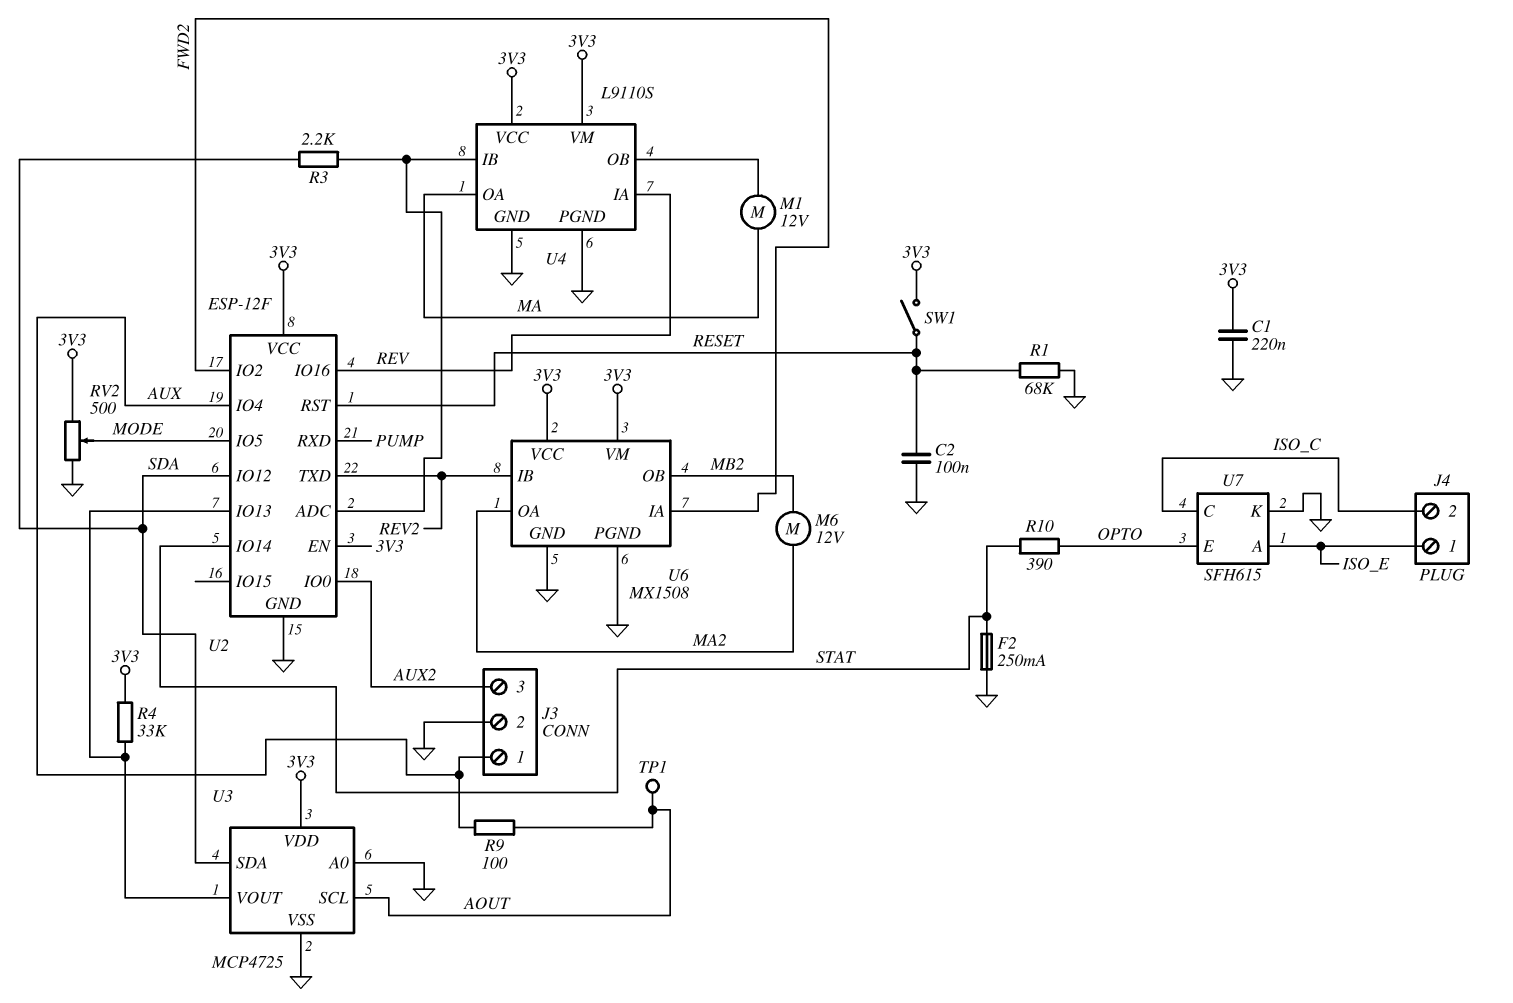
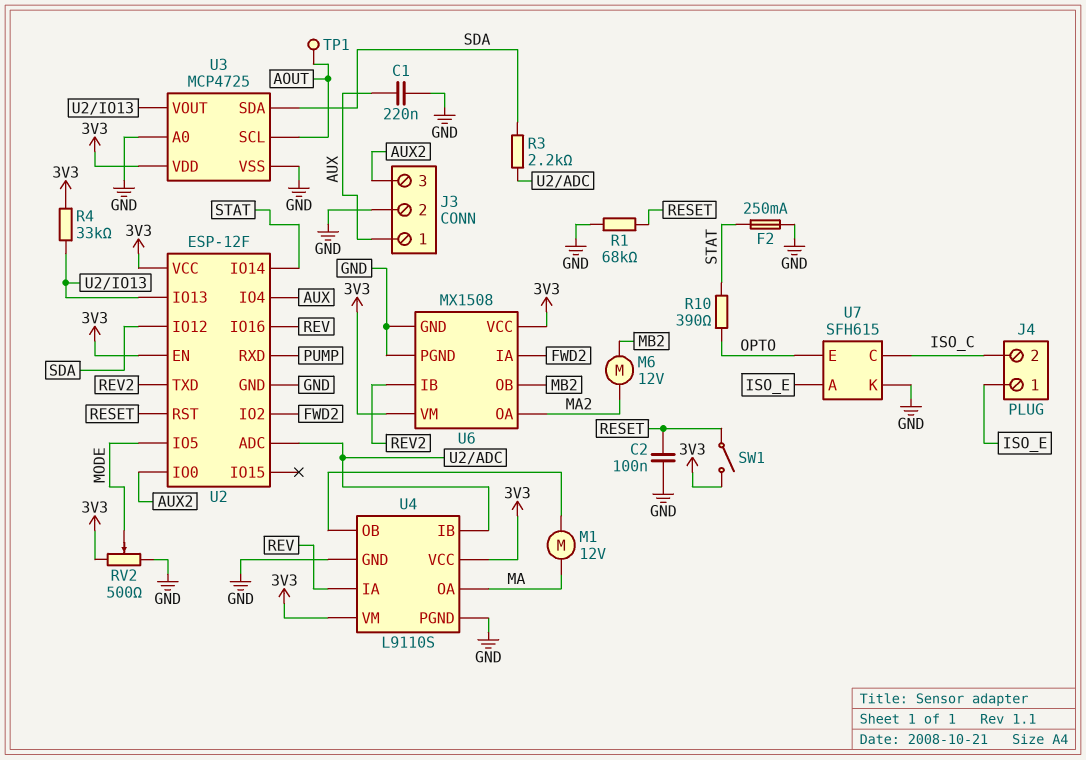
C1: 220nF (3V3, GND) -> 220nF (AUX, GND)
R9: 100 (AOUT, AUX) -> none

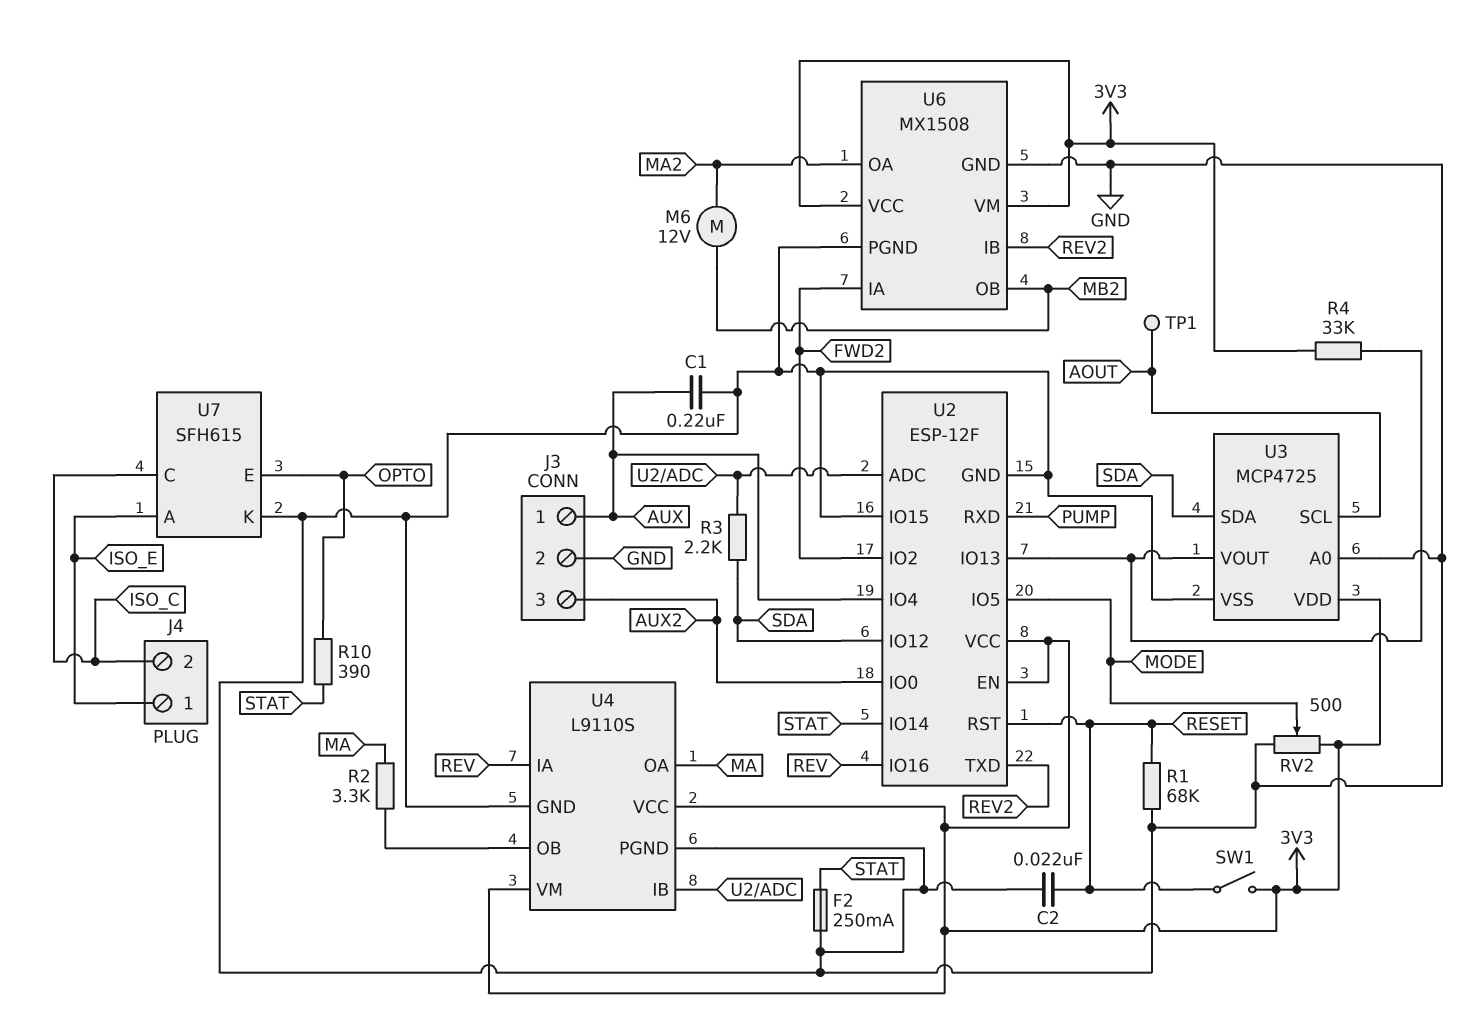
C2: 100nF (GND, RESET) -> 22nF (GND, RESET)
M1: motor 12V (MA, U4/OB) -> none
R2: none -> 3.3k (MA, U4/OB)
U2 pin IO15: none -> GND

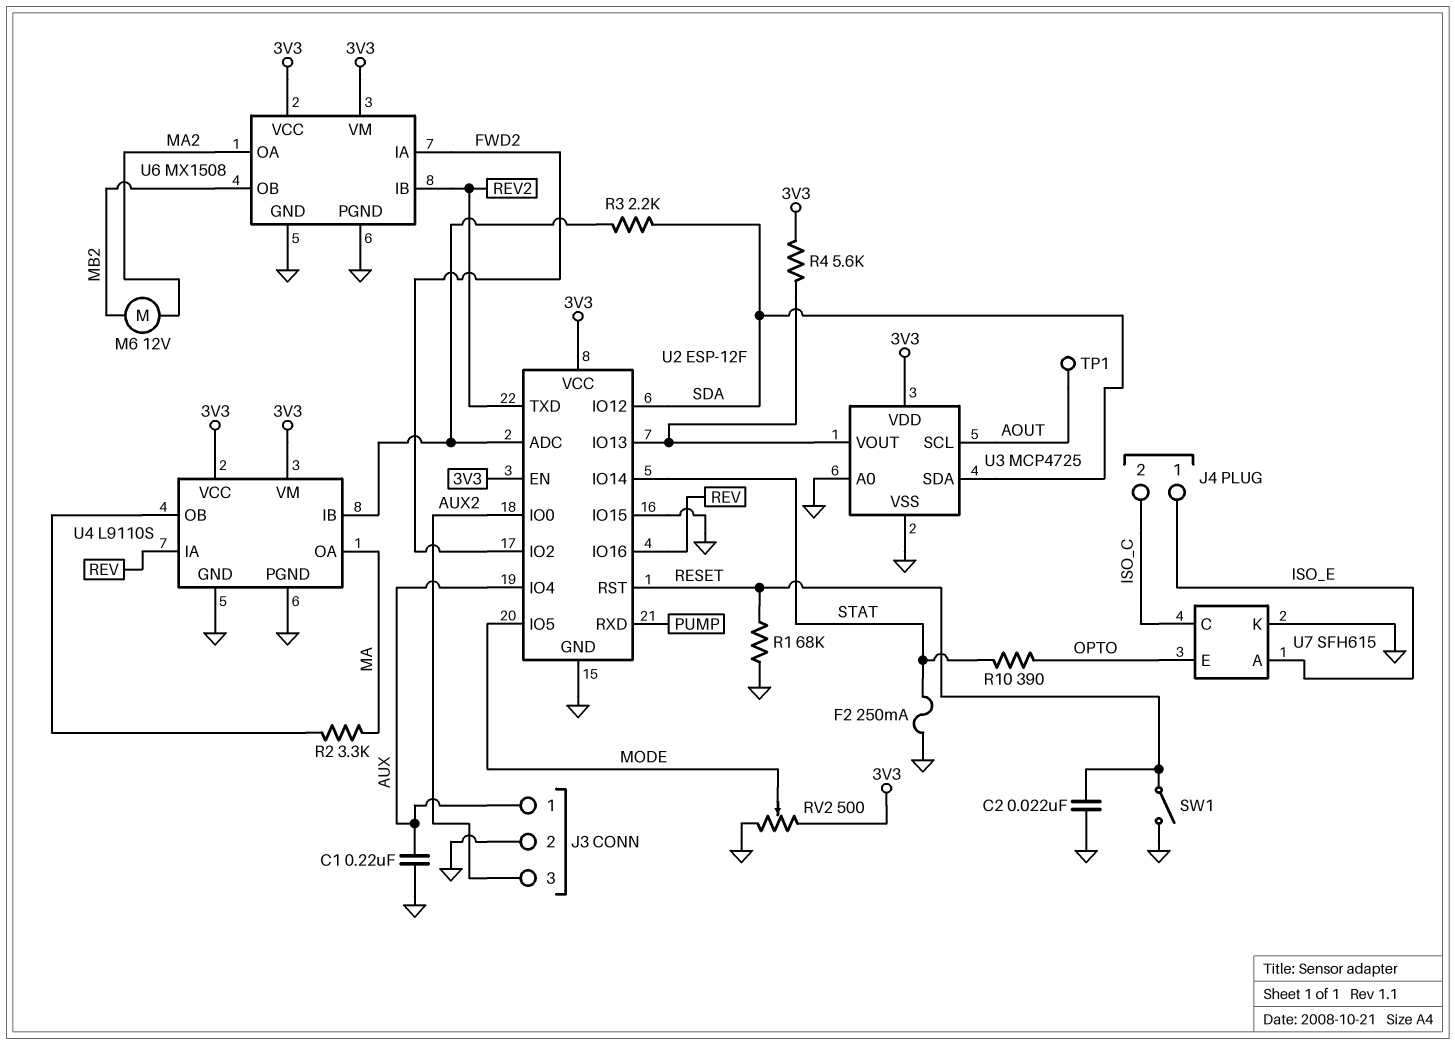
R4: 33k (3V3, U2/IO13) -> 5.6k (3V3, U2/IO13)
SW1: switch (3V3, RESET) -> switch (GND, RESET)

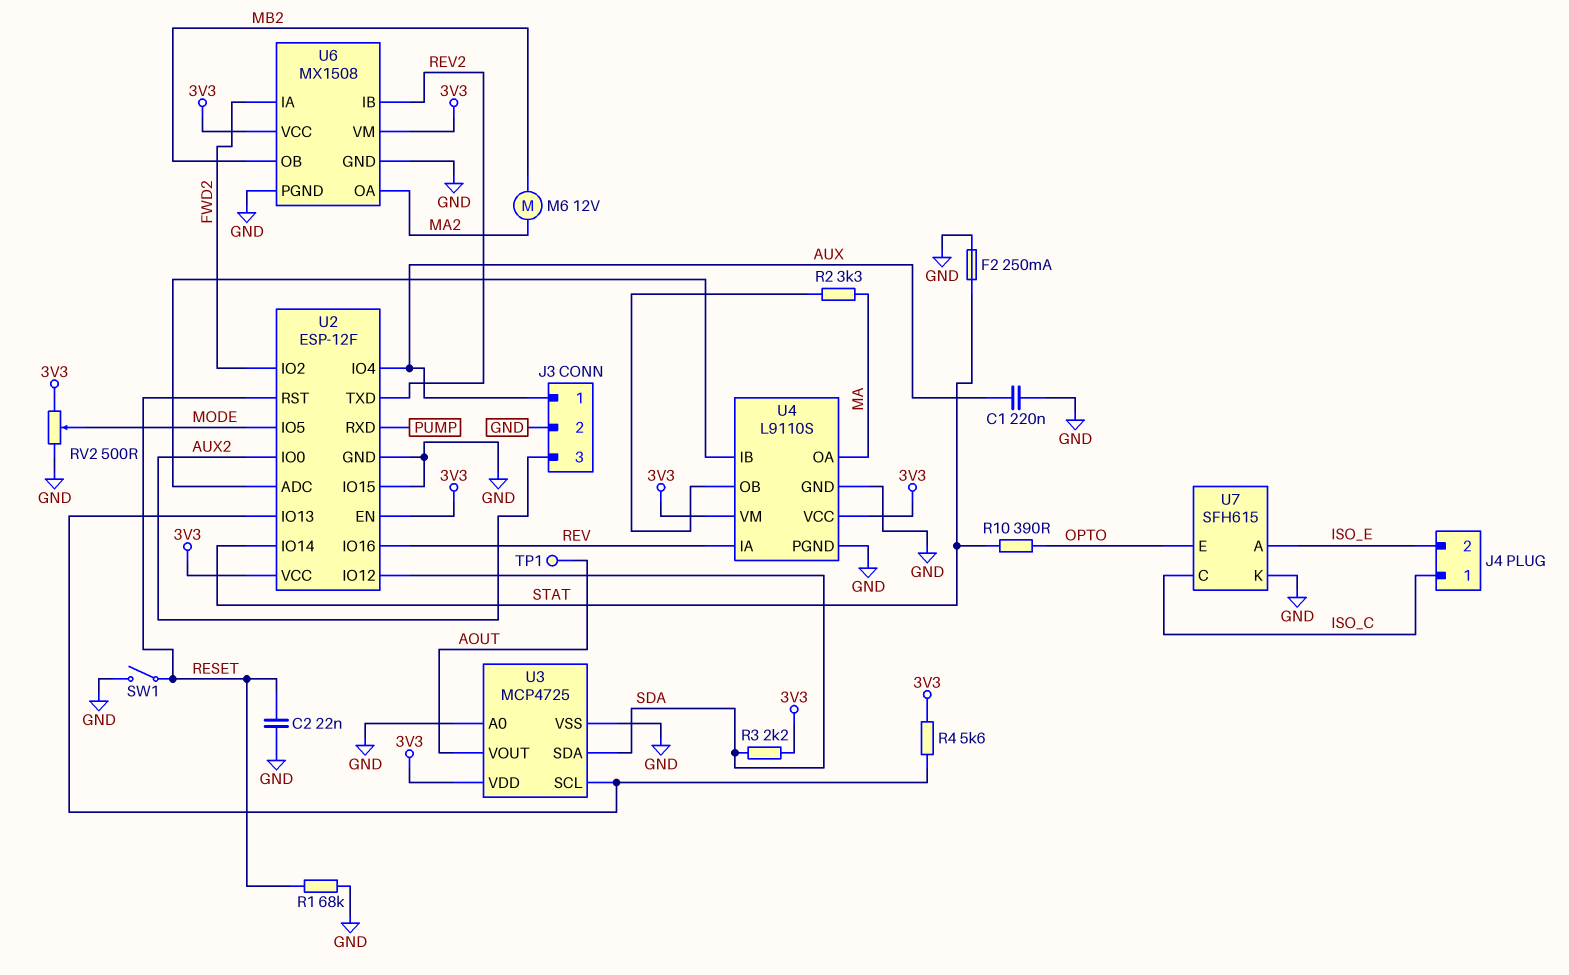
J4 pin 1: ISO_E -> ISO_C
J4 pin 2: ISO_C -> ISO_E
R3: 2.2k (SDA, U2/ADC) -> 2.2k (3V3, SDA)
U3 pin SCL: AOUT -> U2/IO13
U3 pin VOUT: U2/IO13 -> AOUT

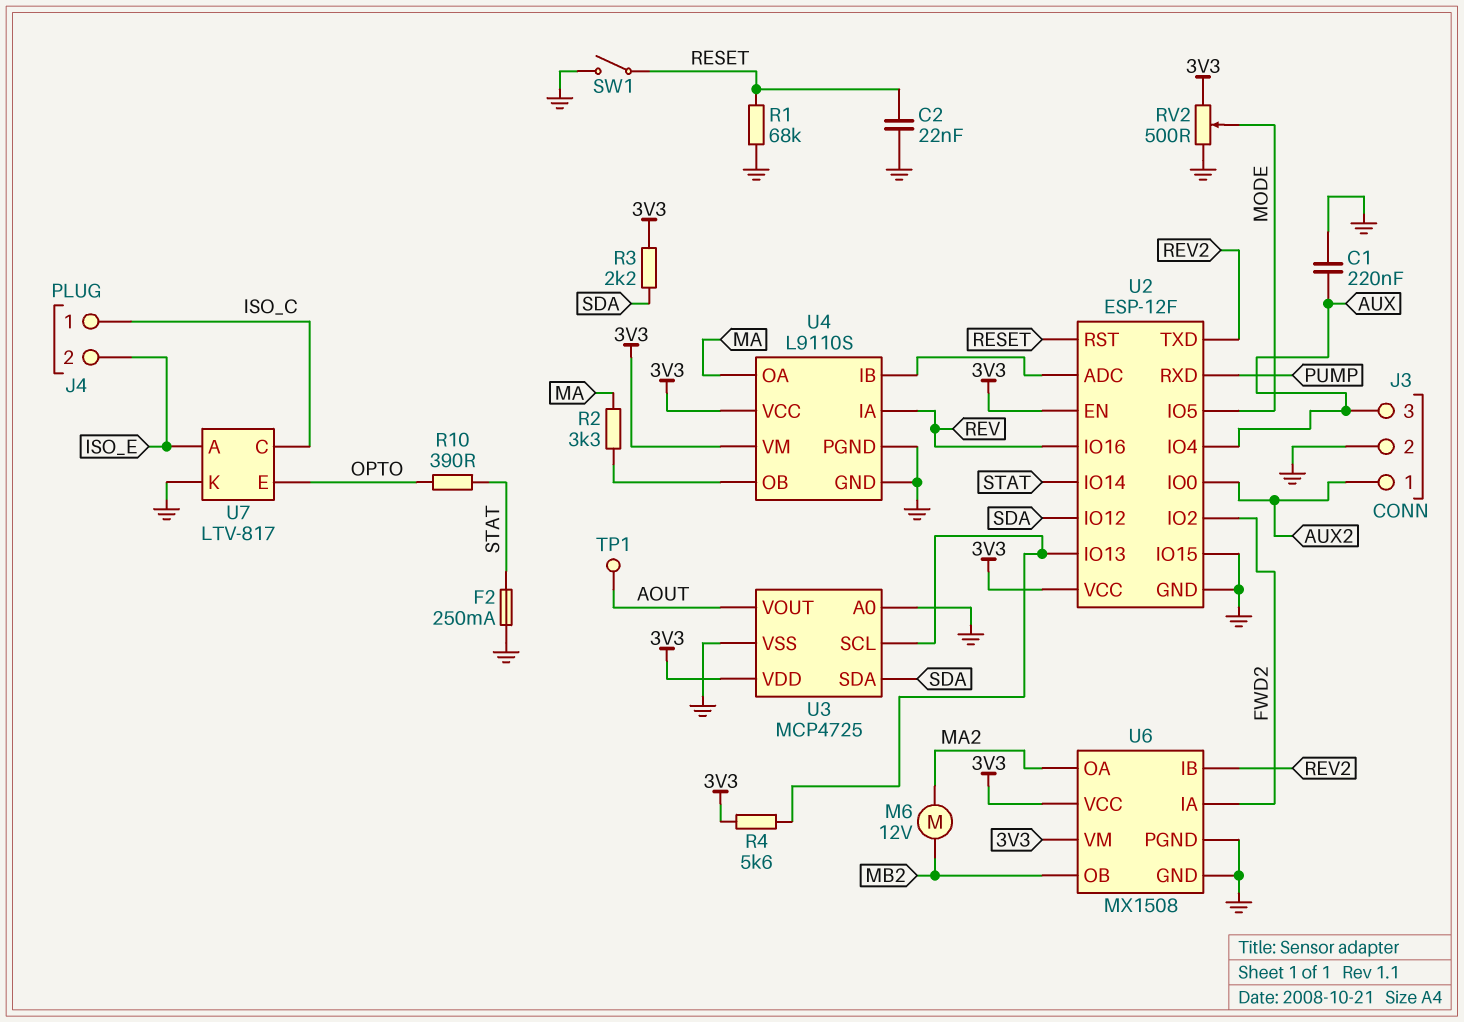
J3 pin 1: AUX -> AUX2
J3 pin 3: AUX2 -> AUX
U7: SFH615 -> LTV-817

